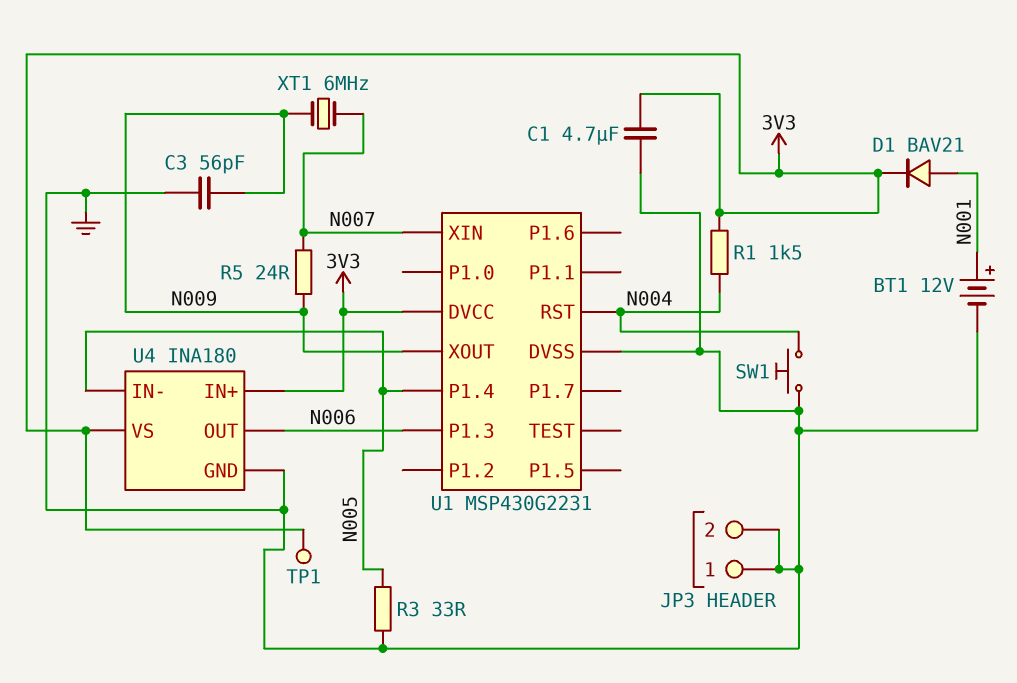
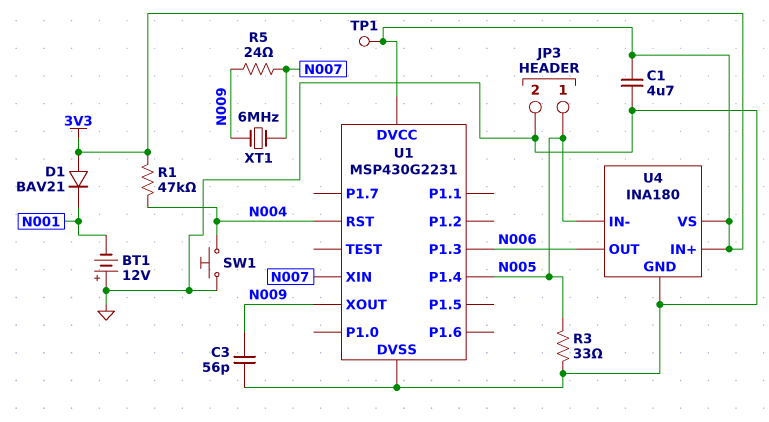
BT1: 12V (plus N001, minus GND) -> 12V (plus GND, minus N001)
D1: diode BAV21 (A N001, K 3V3) -> diode BAV21 (A 3V3, K N001)
JP3 pin 1: GND -> N005
R1: 1.5k (3V3, N004) -> 47k (3V3, N004)

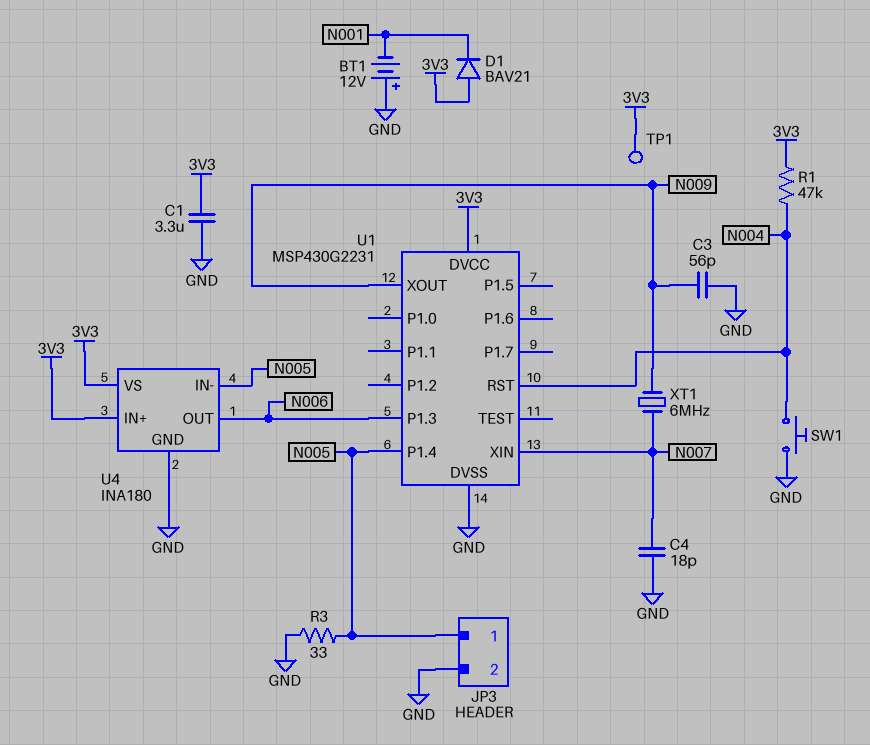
C1: 4.7uF (3V3, GND) -> 3.3uF (3V3, GND)
C4: none -> 18pF (GND, N007)
R5: 24 (N007, N009) -> none

